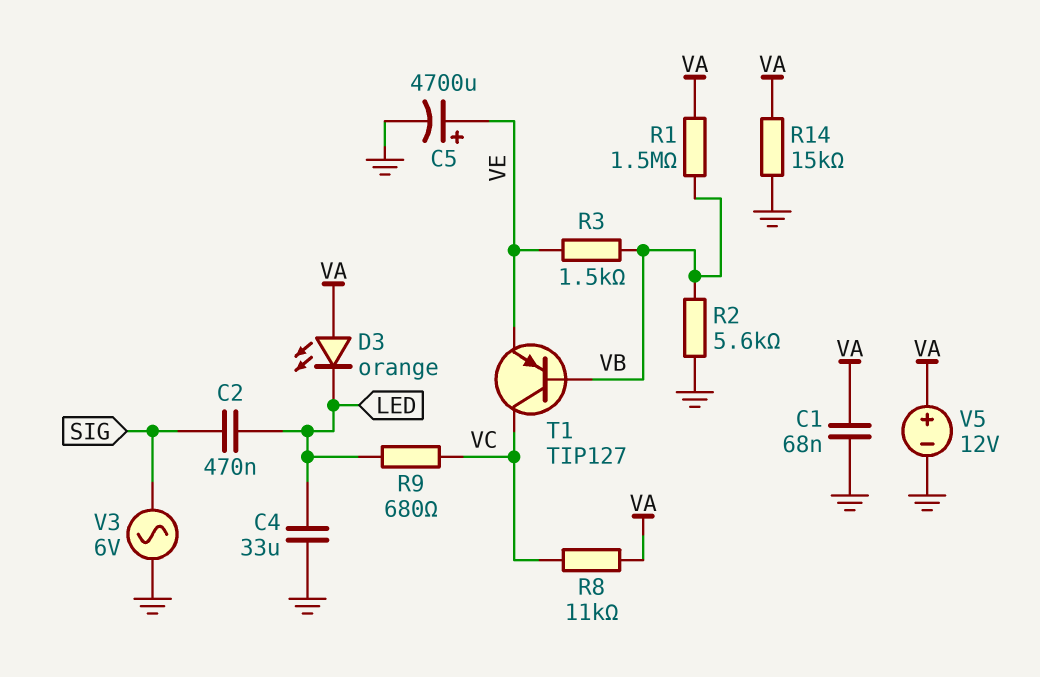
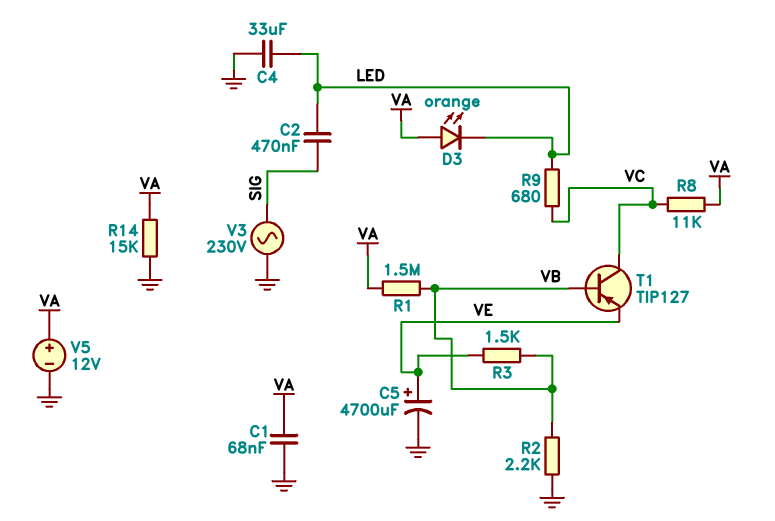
R2: 5.6k (GND, VB) -> 2.2k (GND, VB)
V3: AC 6V (GND, SIG) -> AC 230V (GND, SIG)

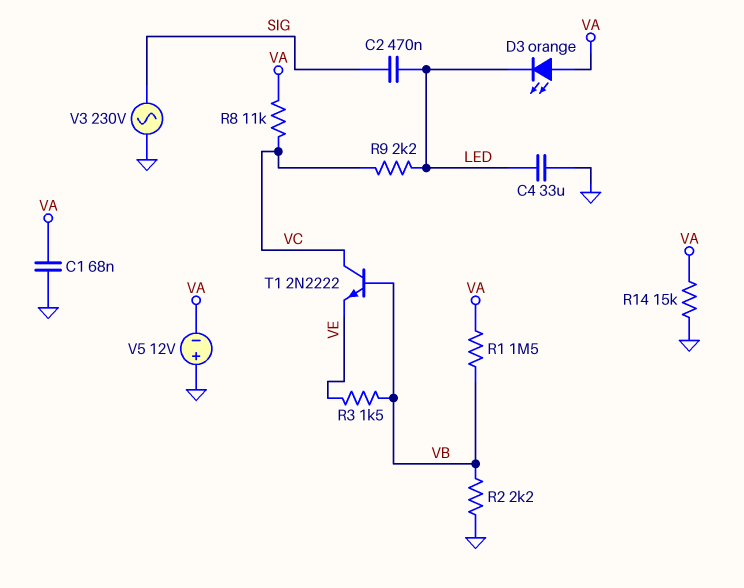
C5: 4700uF (plus VE, minus GND) -> none
R9: 680 (LED, VC) -> 2.2k (LED, VC)
T1: PNP TIP127 (B VB, C VC, E VE) -> NPN 2N2222 (B VB, C VC, E VE)
V5: 12V (plus VA, minus GND) -> 12V (plus GND, minus VA)

